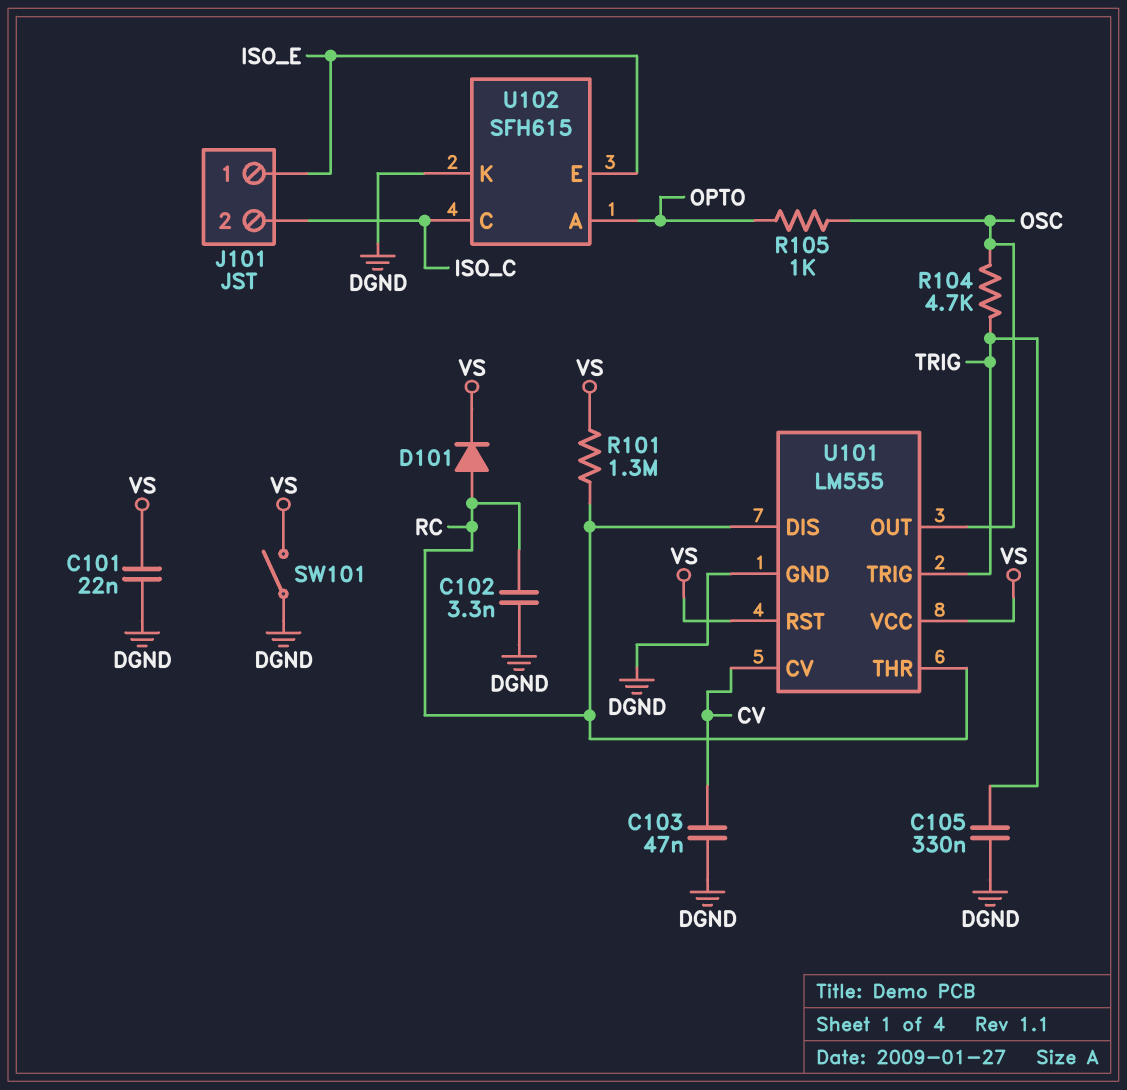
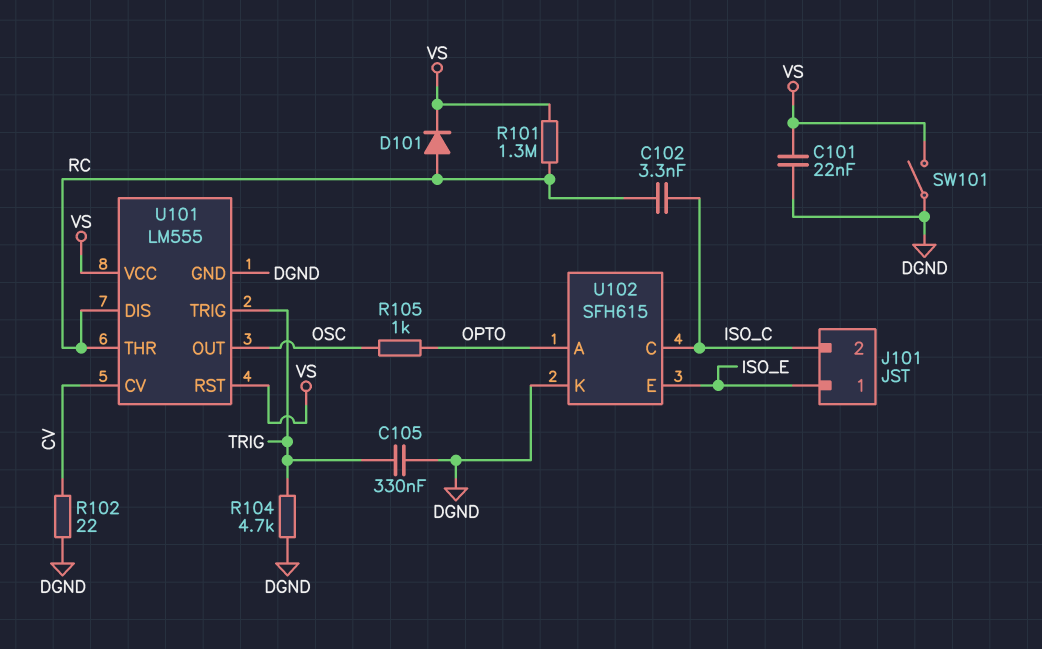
C102: 3.3nF (DGND, RC) -> 3.3nF (ISO_C, RC)
C103: 47nF (CV, DGND) -> none
R102: none -> 22 (CV, DGND)
R104: 4.7k (OSC, TRIG) -> 4.7k (DGND, TRIG)

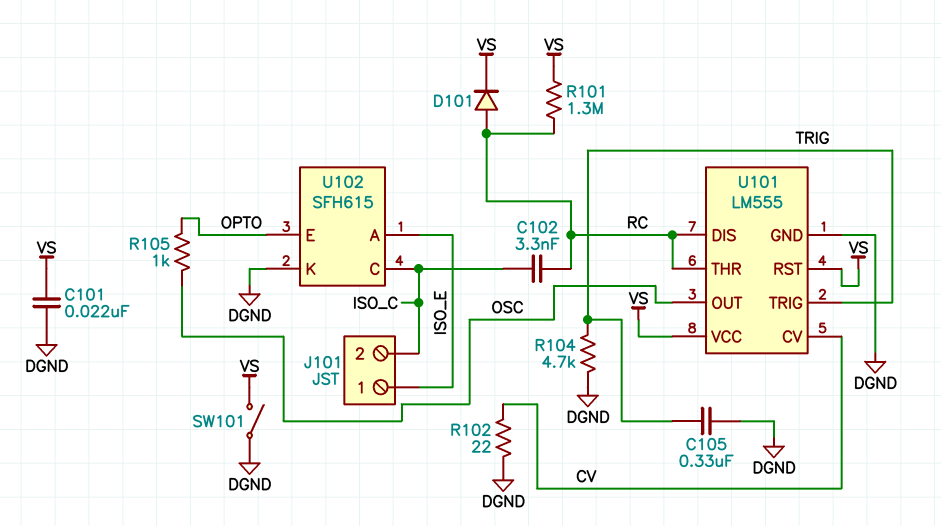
U102 pin A: OPTO -> ISO_E
U102 pin E: ISO_E -> OPTO

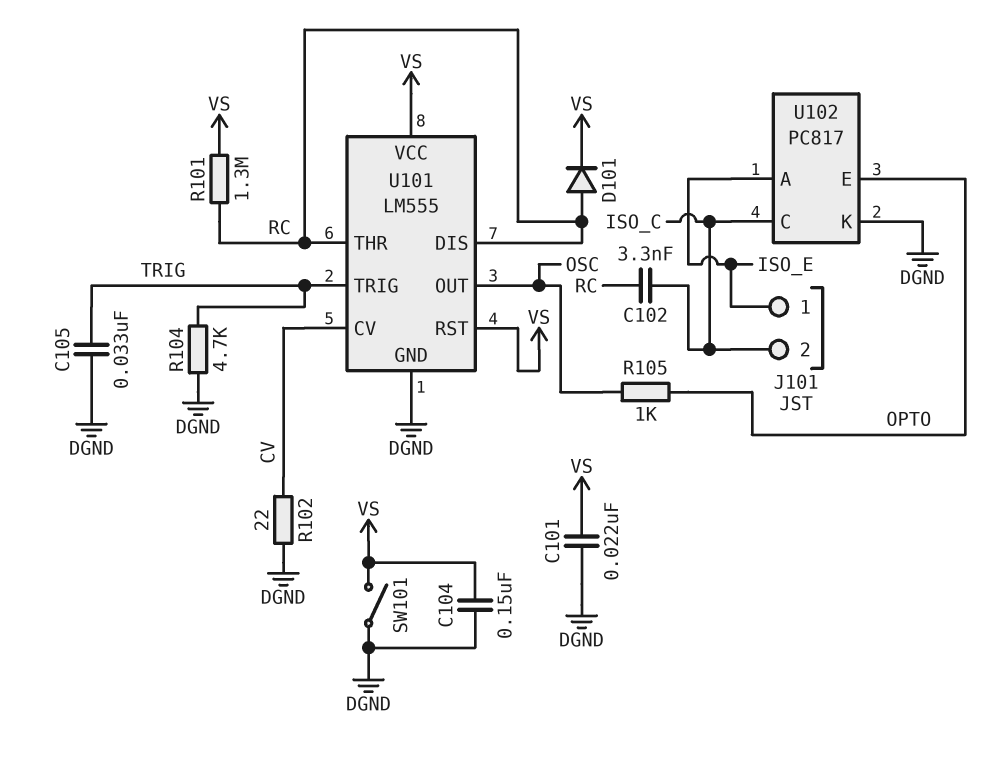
C104: none -> 150nF (DGND, VS)
C105: 330nF (DGND, TRIG) -> 33nF (DGND, TRIG)
U102: SFH615 -> PC817

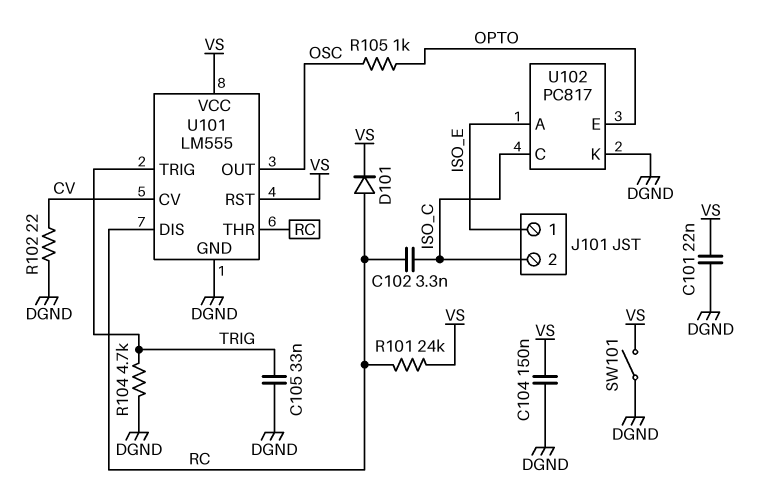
R101: 1.3M (RC, VS) -> 24k (RC, VS)

